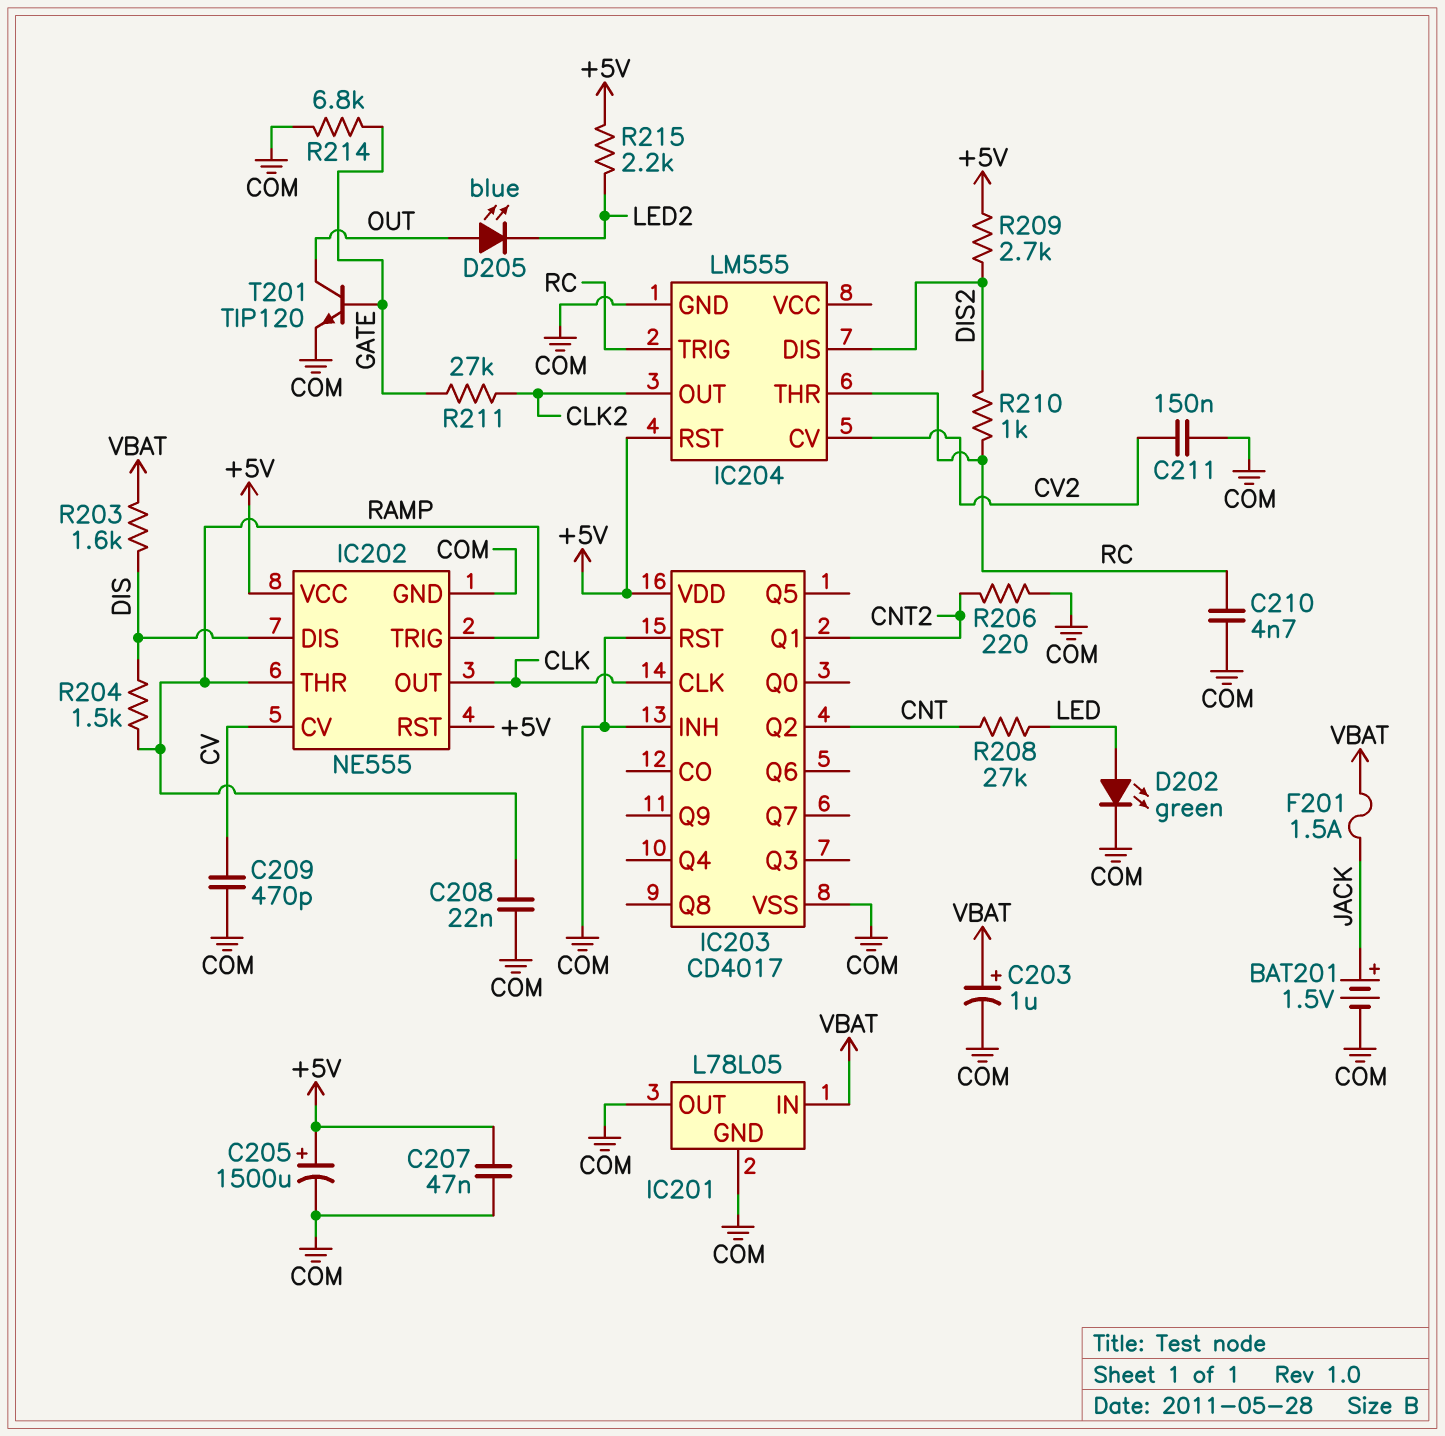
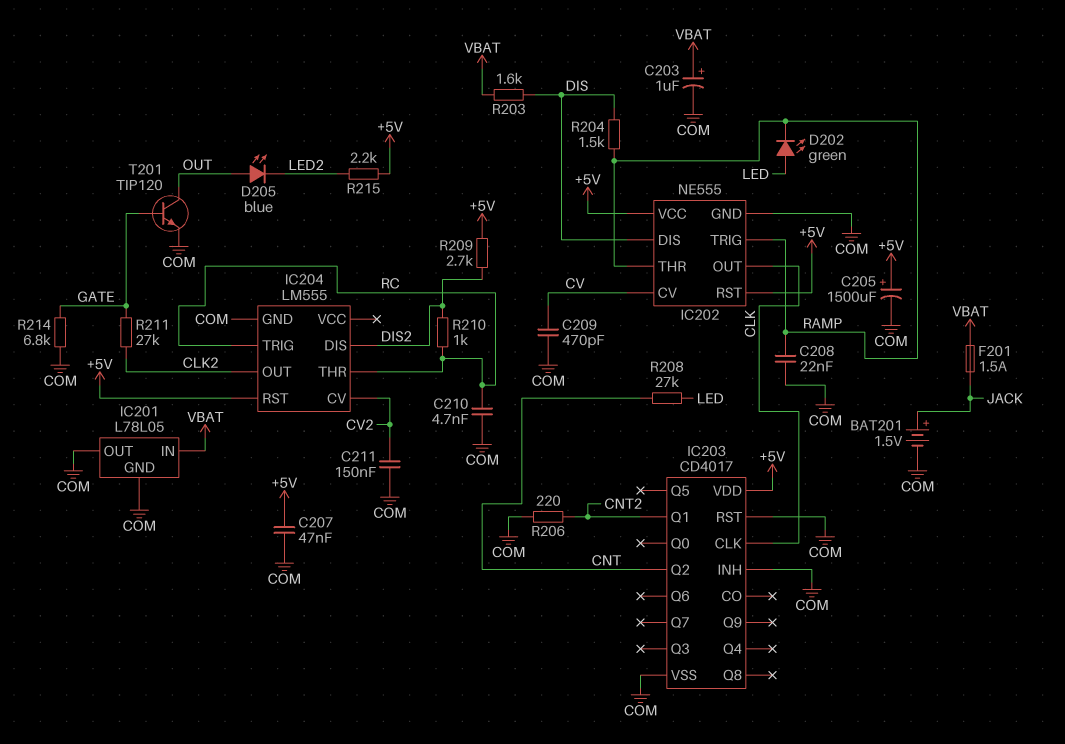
D202: LED green (A LED, K COM) -> LED green (A LED, K RAMP)

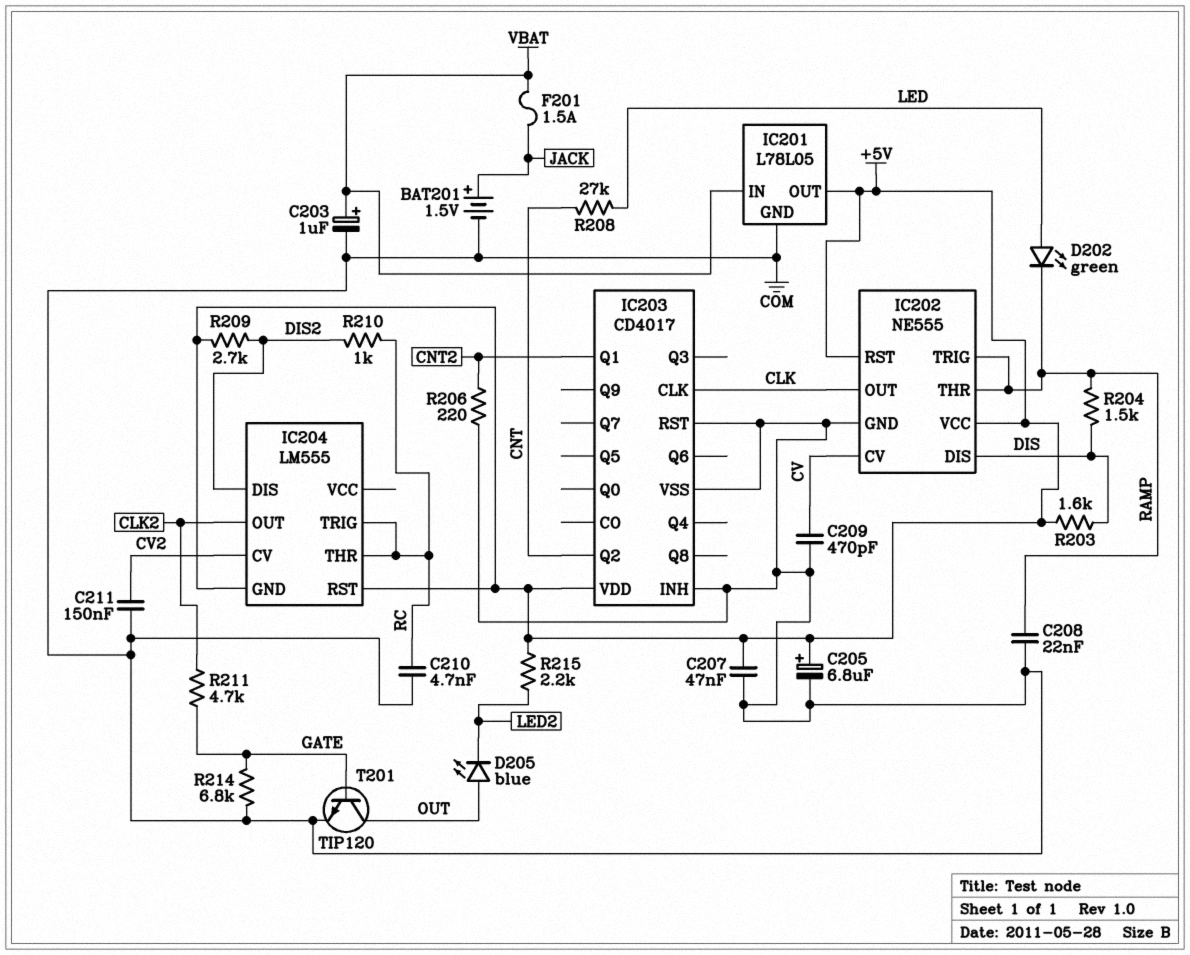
C205: 1500uF (plus +5V, minus COM) -> 6.8uF (plus +5V, minus COM)
IC201 pin OUT: COM -> +5V
IC204 pin GND: COM -> +5V
R203: 1.6k (DIS, VBAT) -> 1.6k (+5V, DIS)
R211: 27k (CLK2, GATE) -> 4.7k (CLK2, GATE)

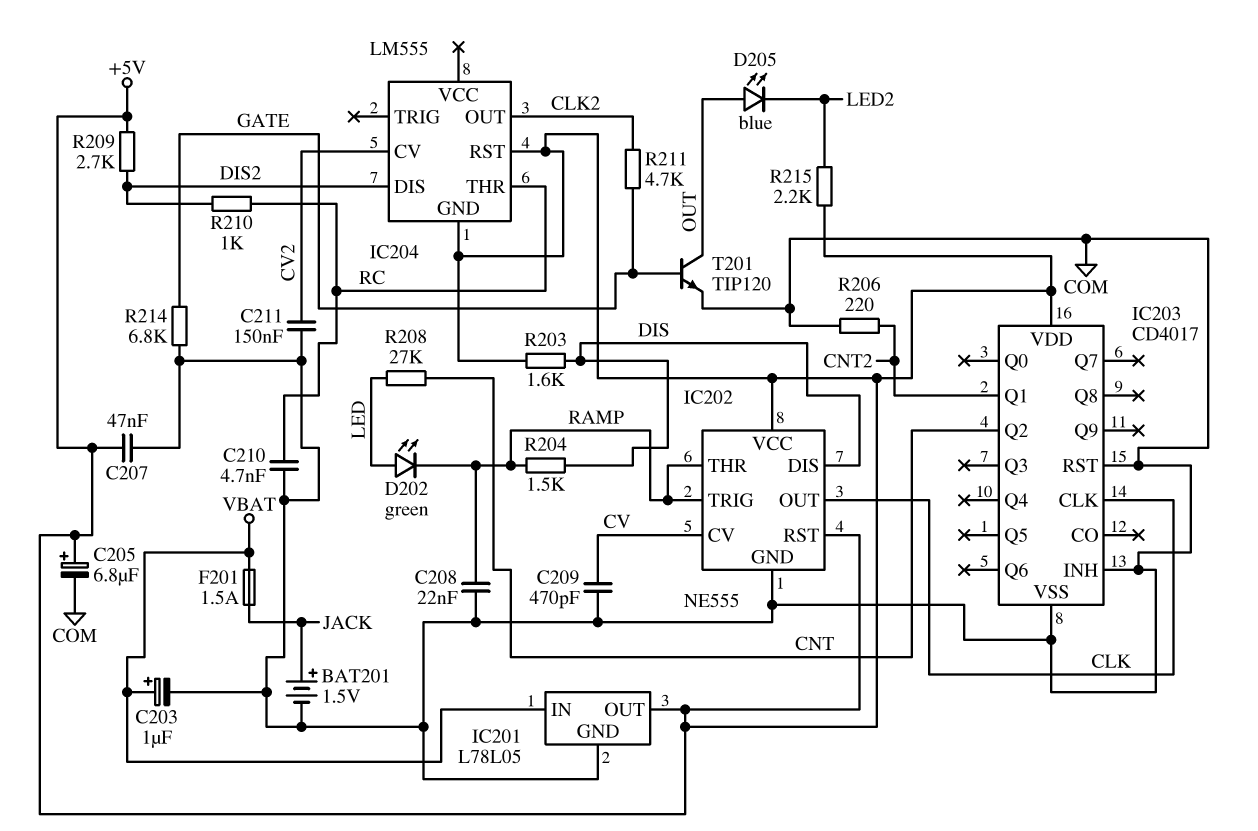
IC204 pin TRIG: RC -> none

